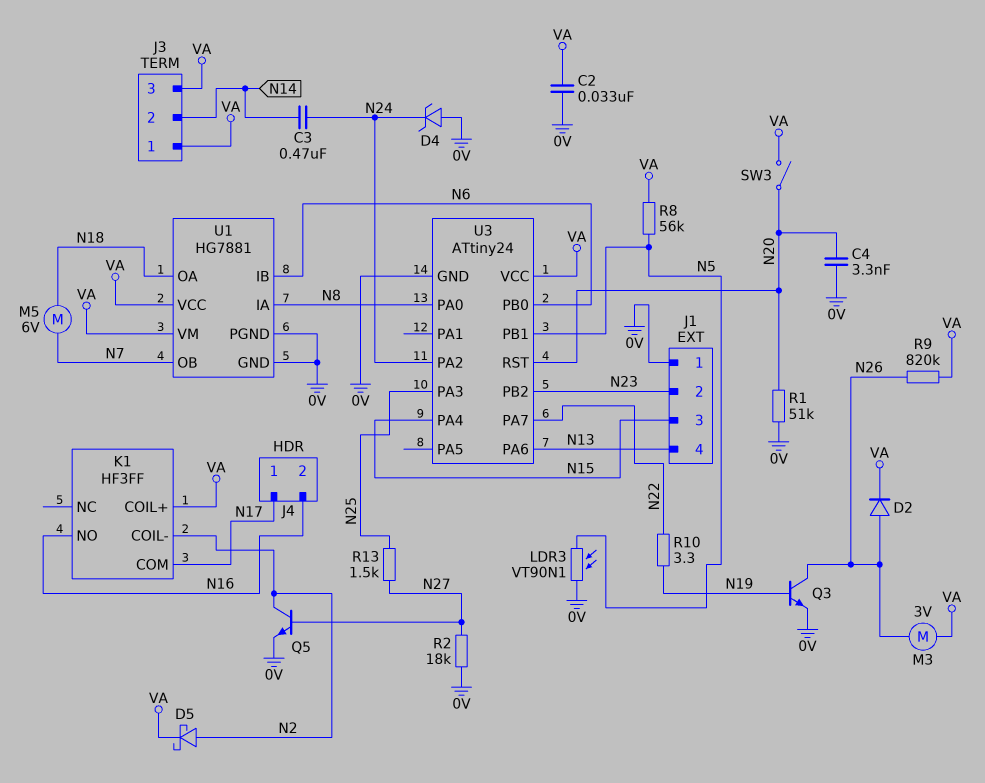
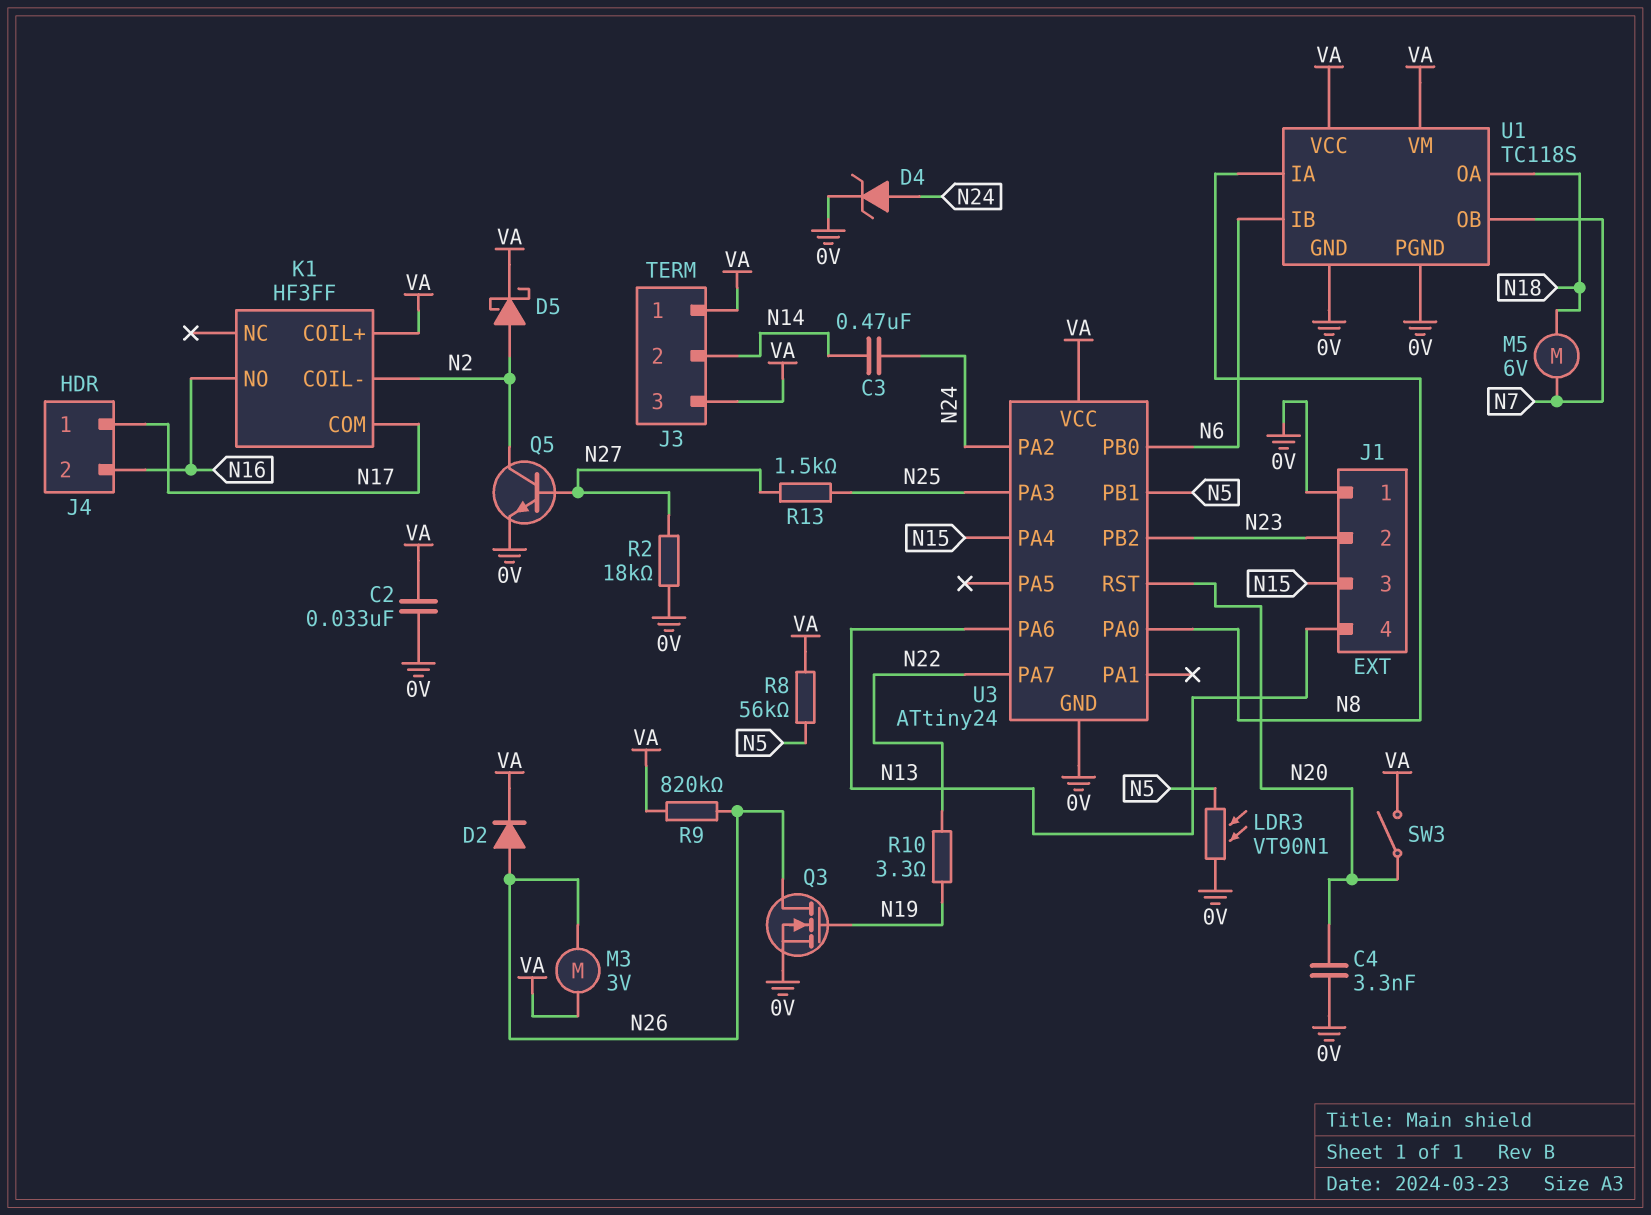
D4: zener (A 0V, K N24) -> zener (A N24, K 0V)
Q3: NPN (B N19, C N26, E 0V) -> NMOS (G N19, D N26, S 0V)
R1: 51k (0V, N20) -> none
U1: HG7881 -> TC118S

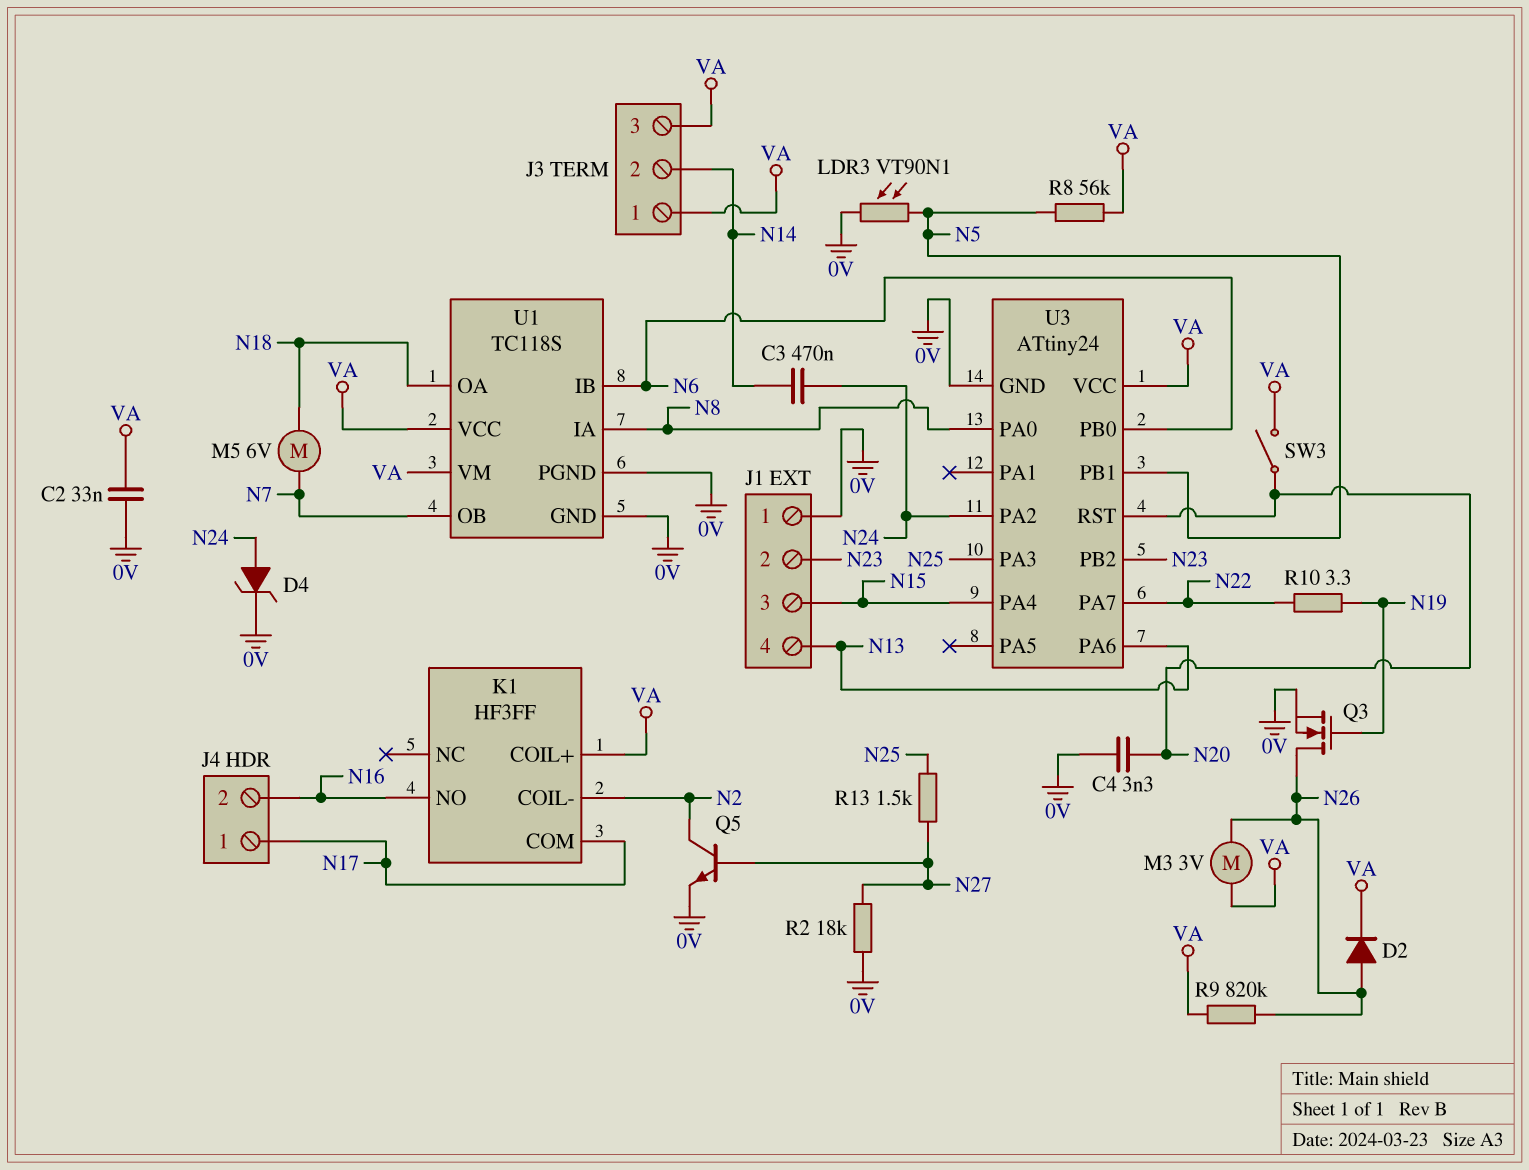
D5: schottky (A N2, K VA) -> none

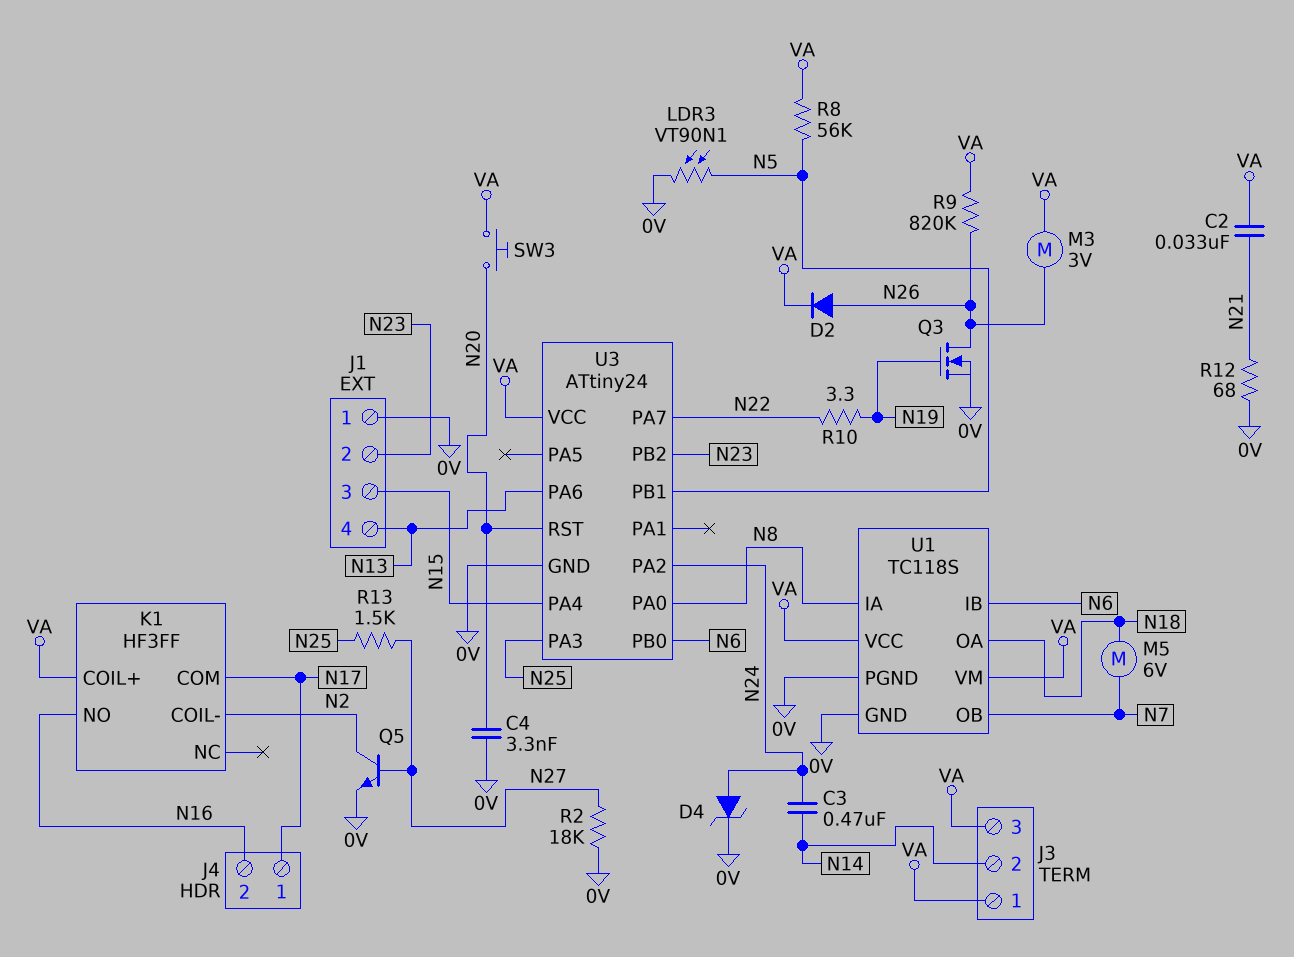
C2: 33nF (0V, VA) -> 33nF (N21, VA)
R12: none -> 68 (0V, N21)
SW3: switch (N20, VA) -> button (N20, VA)

